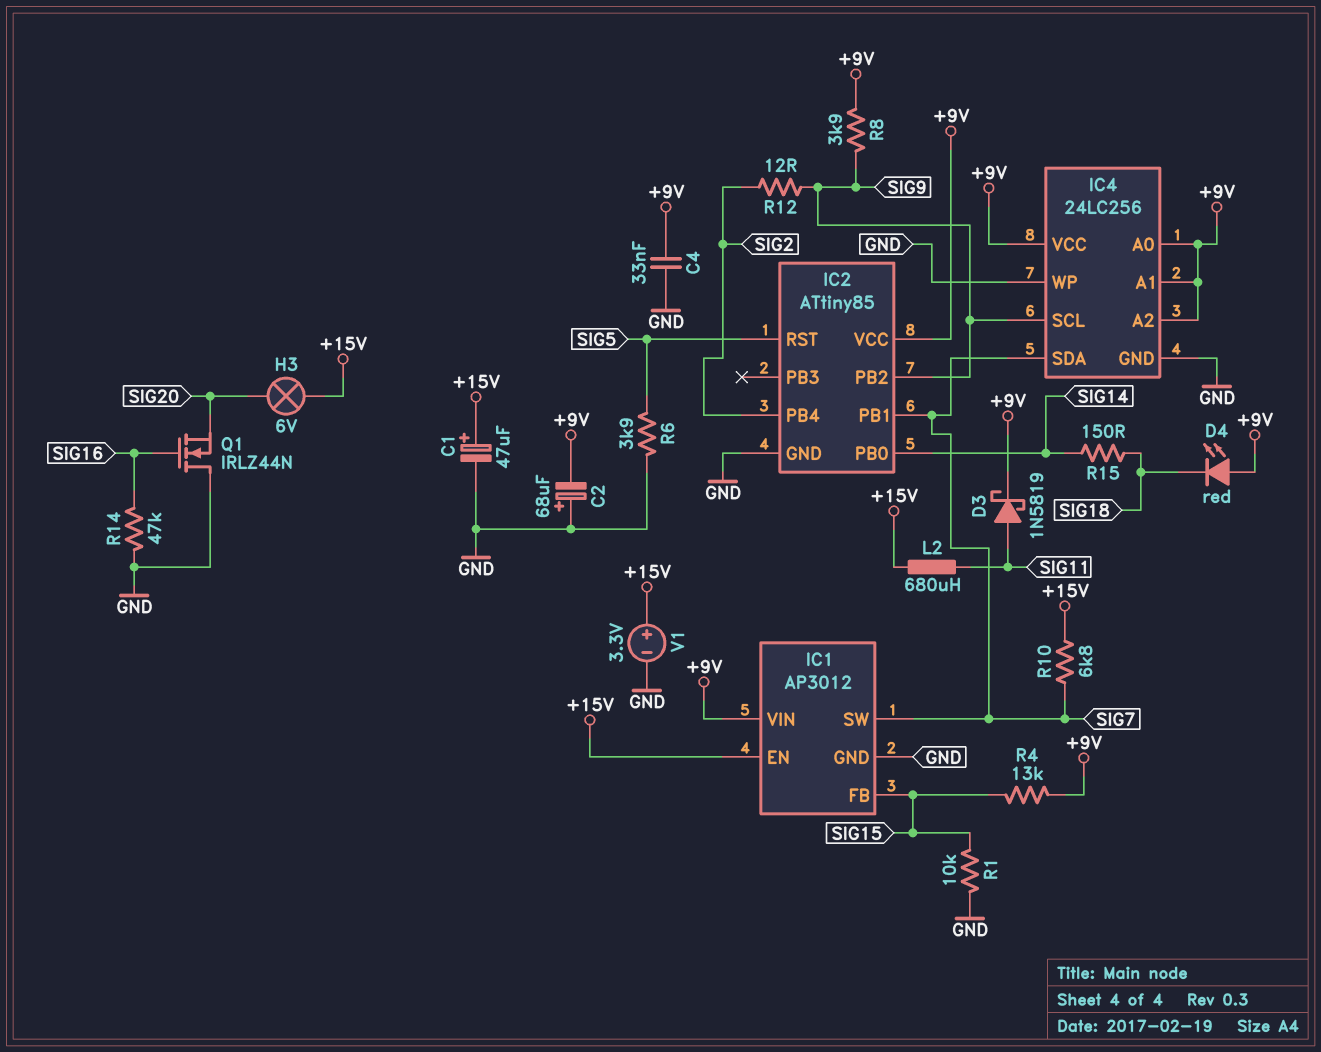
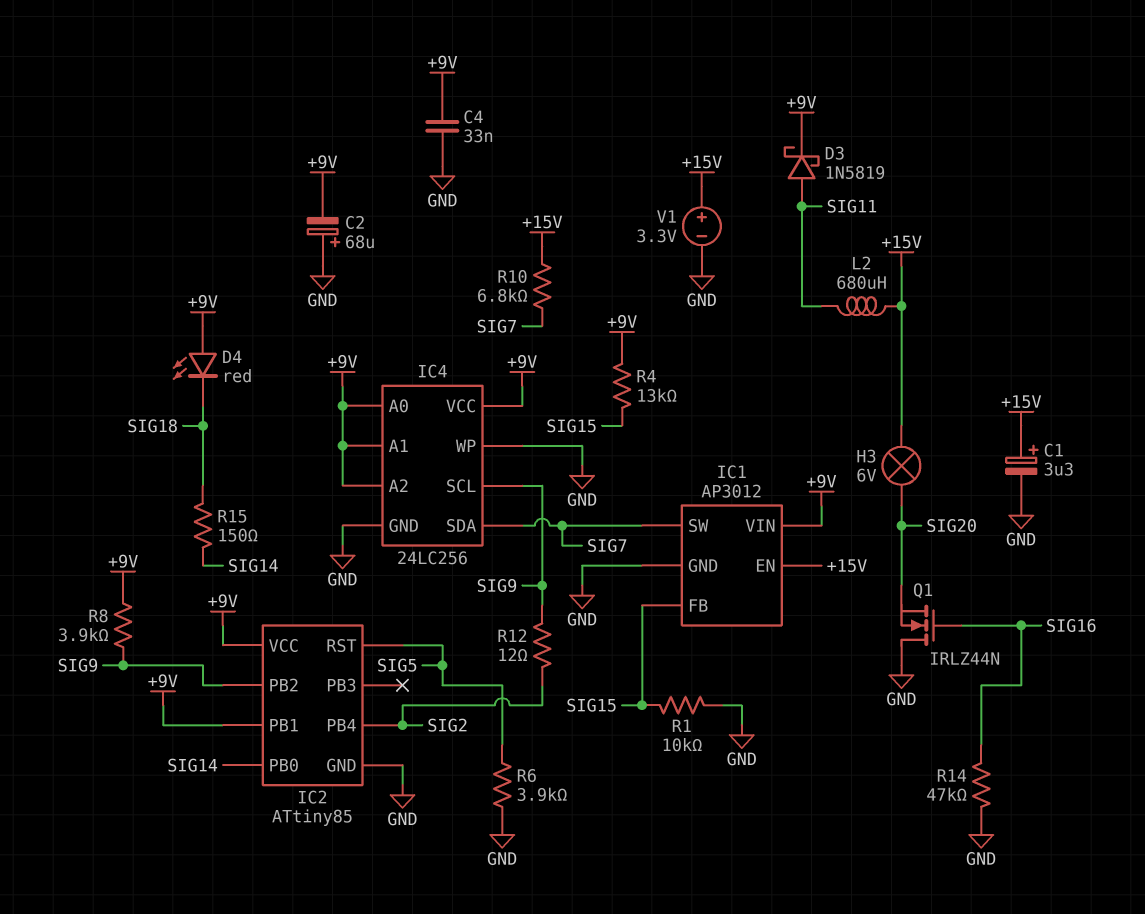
C1: 47uF (plus +15V, minus GND) -> 3.3uF (plus +15V, minus GND)
IC2 pin PB1: SIG7 -> +9V

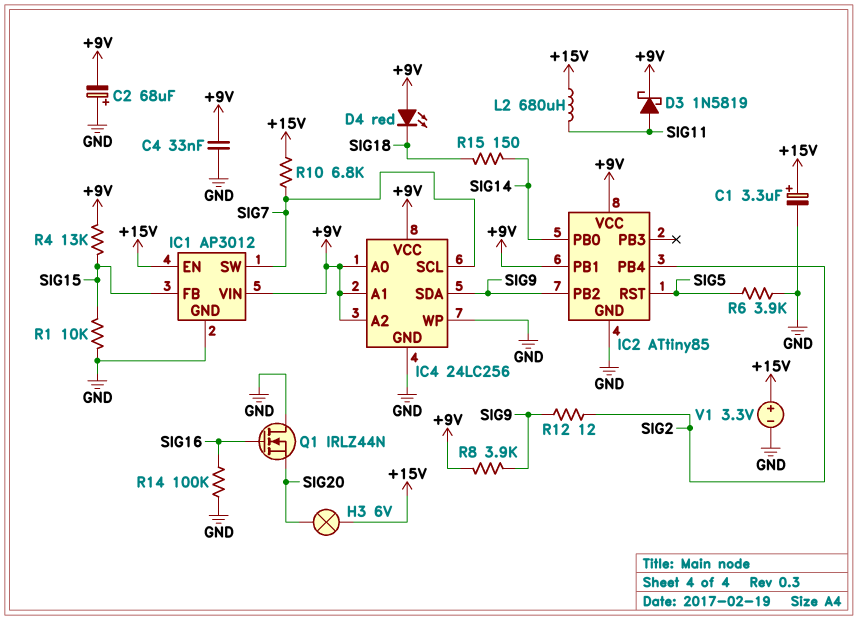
IC4 pin SCL: SIG9 -> SIG7
IC4 pin SDA: SIG7 -> SIG9
R14: 47k (GND, SIG16) -> 100k (GND, SIG16)

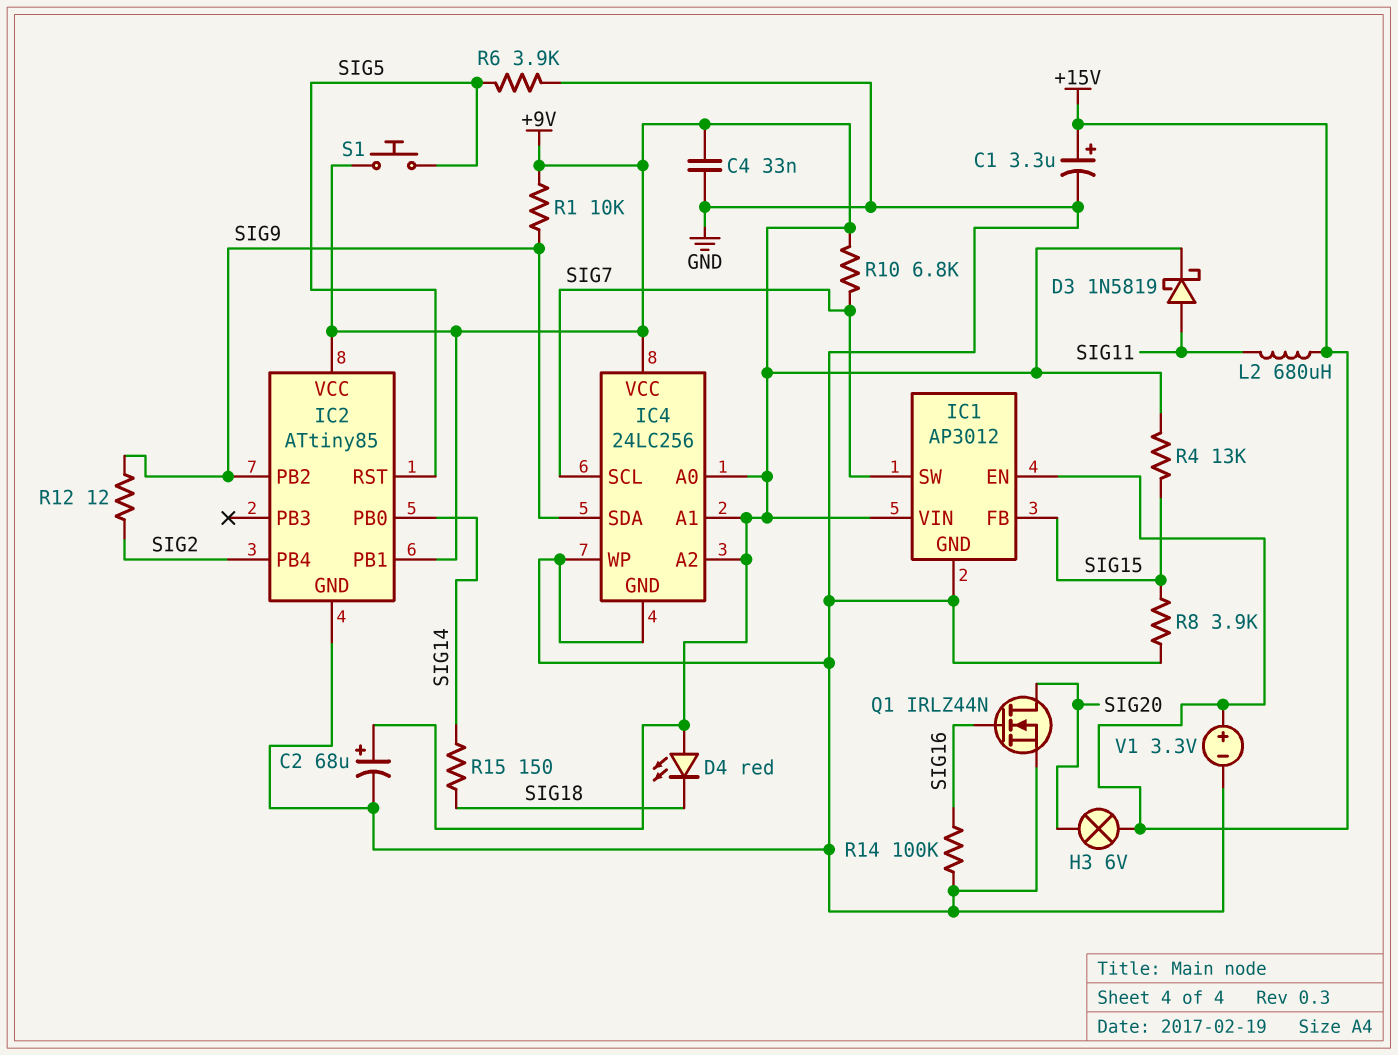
C2: 68uF (plus GND, minus +9V) -> 68uF (plus +9V, minus GND)
Q1: NMOS IRLZ44N (G SIG16, D GND, S SIG20) -> NMOS IRLZ44N (G SIG16, D SIG20, S GND)
R1: 10k (GND, SIG15) -> 10k (+9V, SIG9)
R8: 3.9k (+9V, SIG9) -> 3.9k (GND, SIG15)
R10: 6.8k (+15V, SIG7) -> 6.8k (+9V, SIG7)
S1: none -> button (+9V, SIG5)

